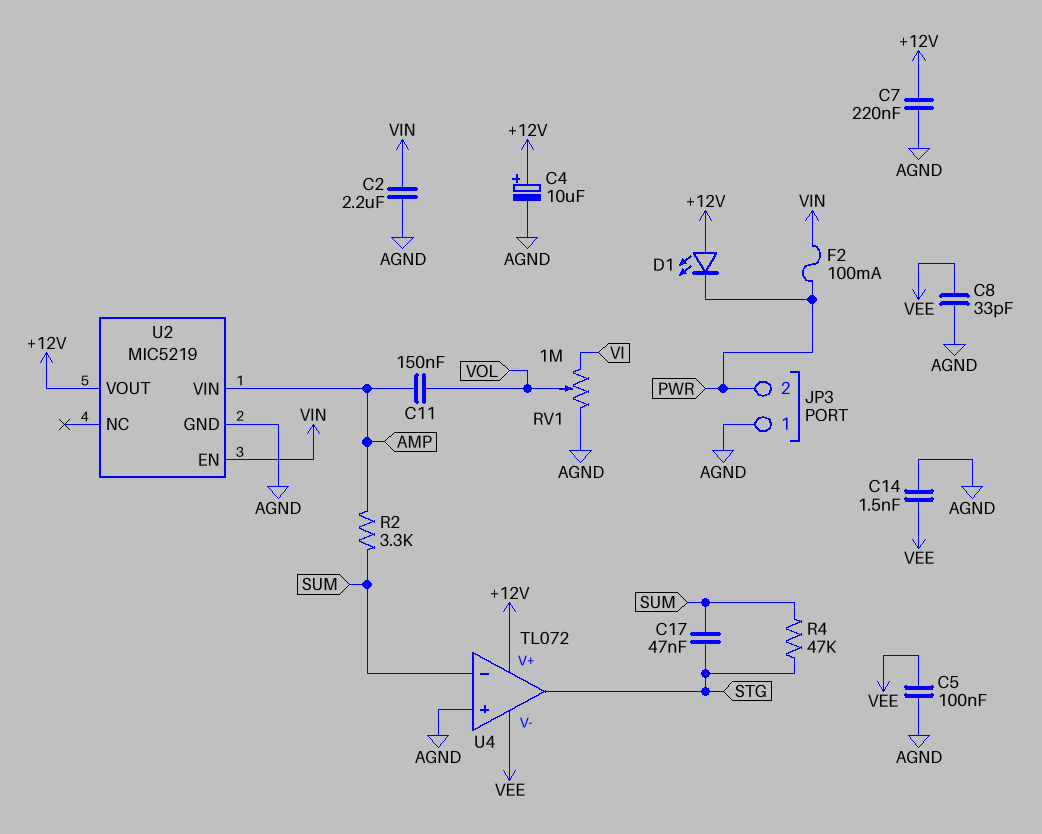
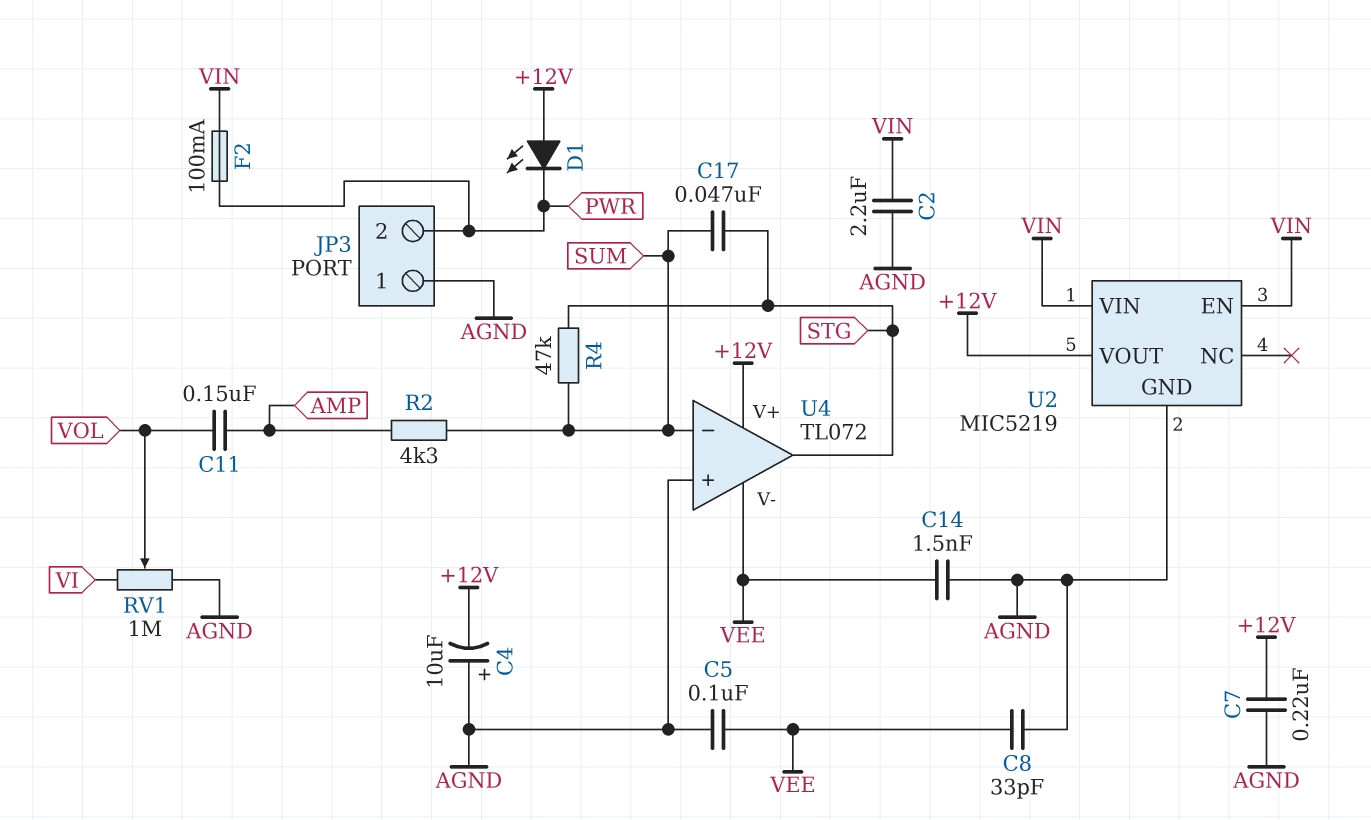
C4: 10uF (plus +12V, minus AGND) -> 10uF (plus AGND, minus +12V)
R2: 3.3k (AMP, SUM) -> 4.3k (AMP, SUM)
U2 pin VIN: AMP -> VIN

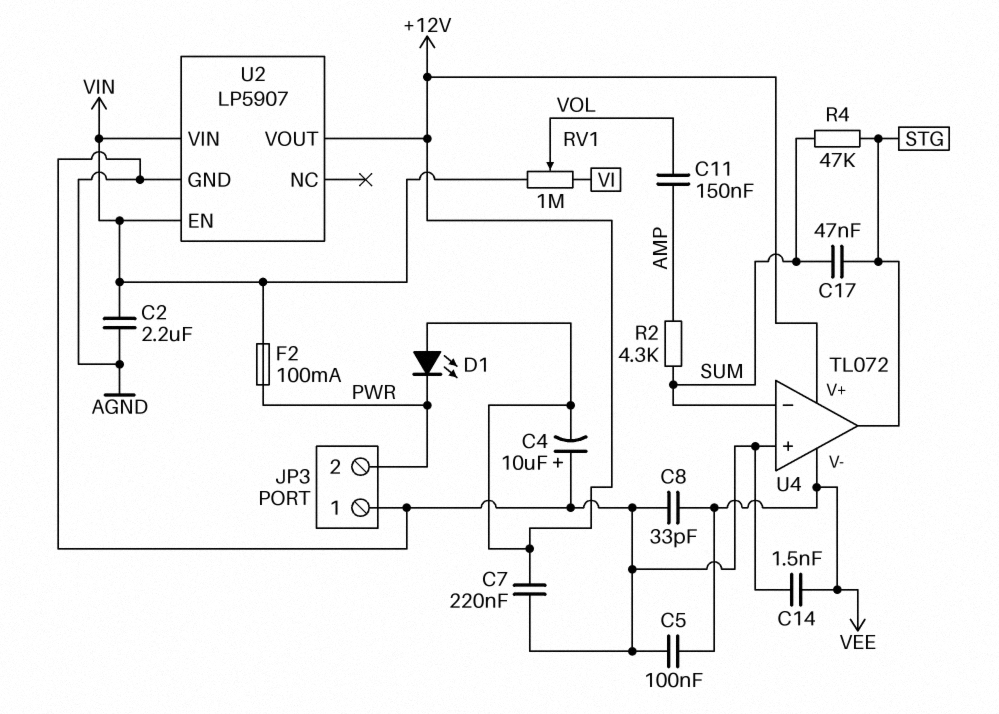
RV1: 1M (AGND, VI, wiper VOL) -> 1M (VI, VIN, wiper VOL)
U2: MIC5219 -> LP5907

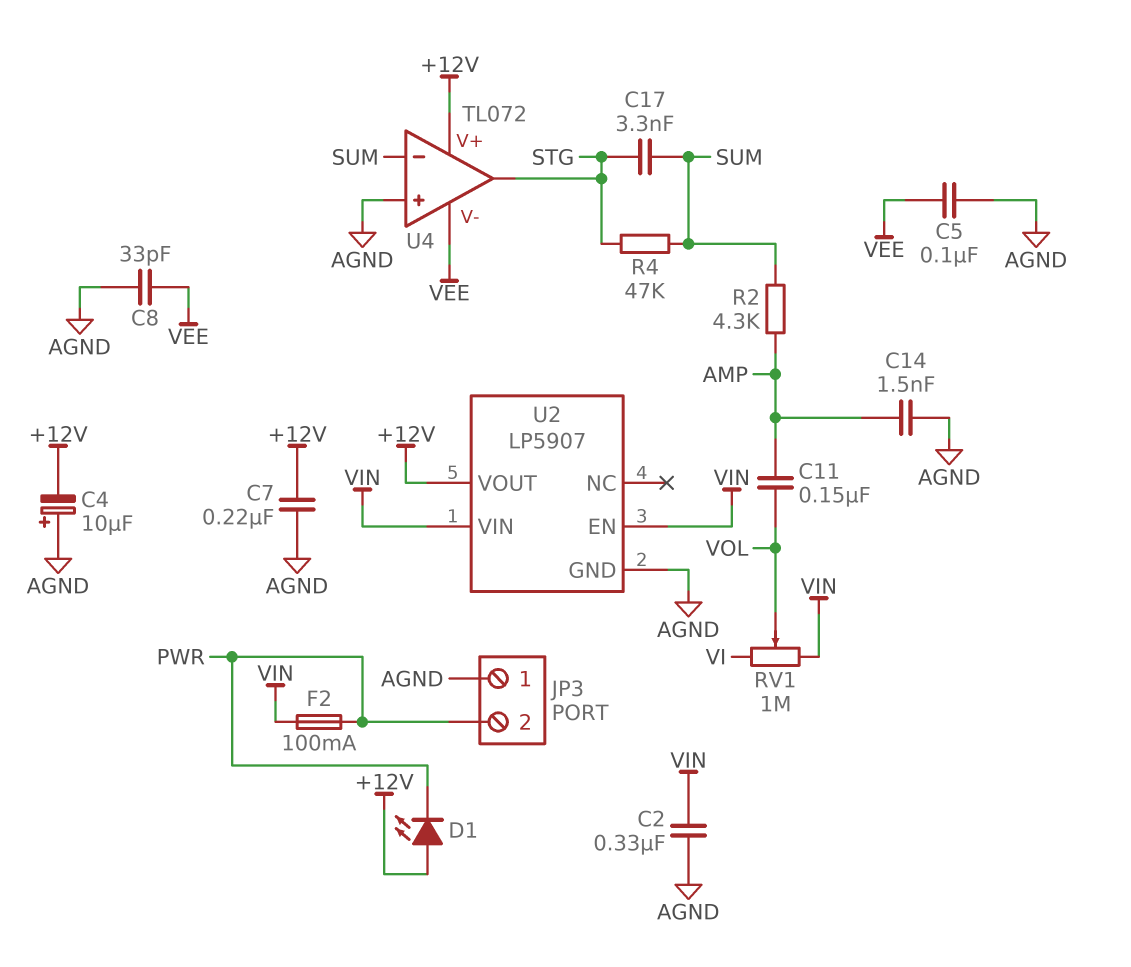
C2: 2.2uF (AGND, VIN) -> 330nF (AGND, VIN)
C14: 1.5nF (AGND, VEE) -> 1.5nF (AGND, AMP)
C17: 47nF (STG, SUM) -> 3.3nF (STG, SUM)

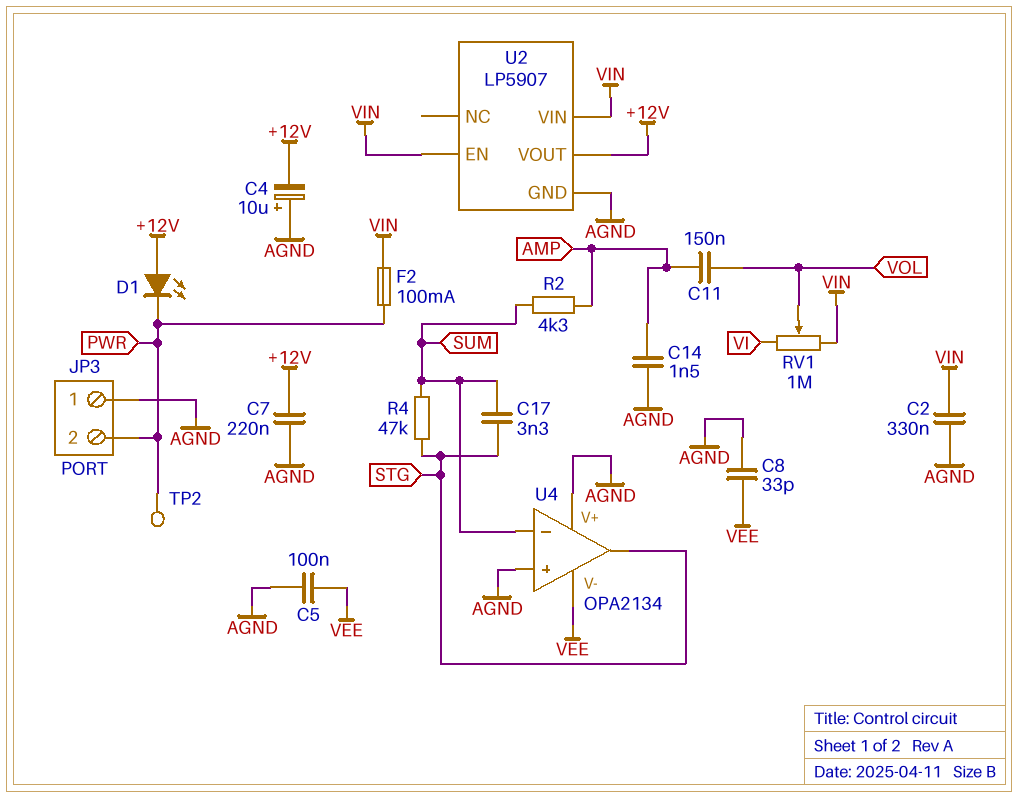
TP2: none -> test point (PWR)
U4: TL072 -> OPA2134
U4 pin V+: +12V -> AGND

